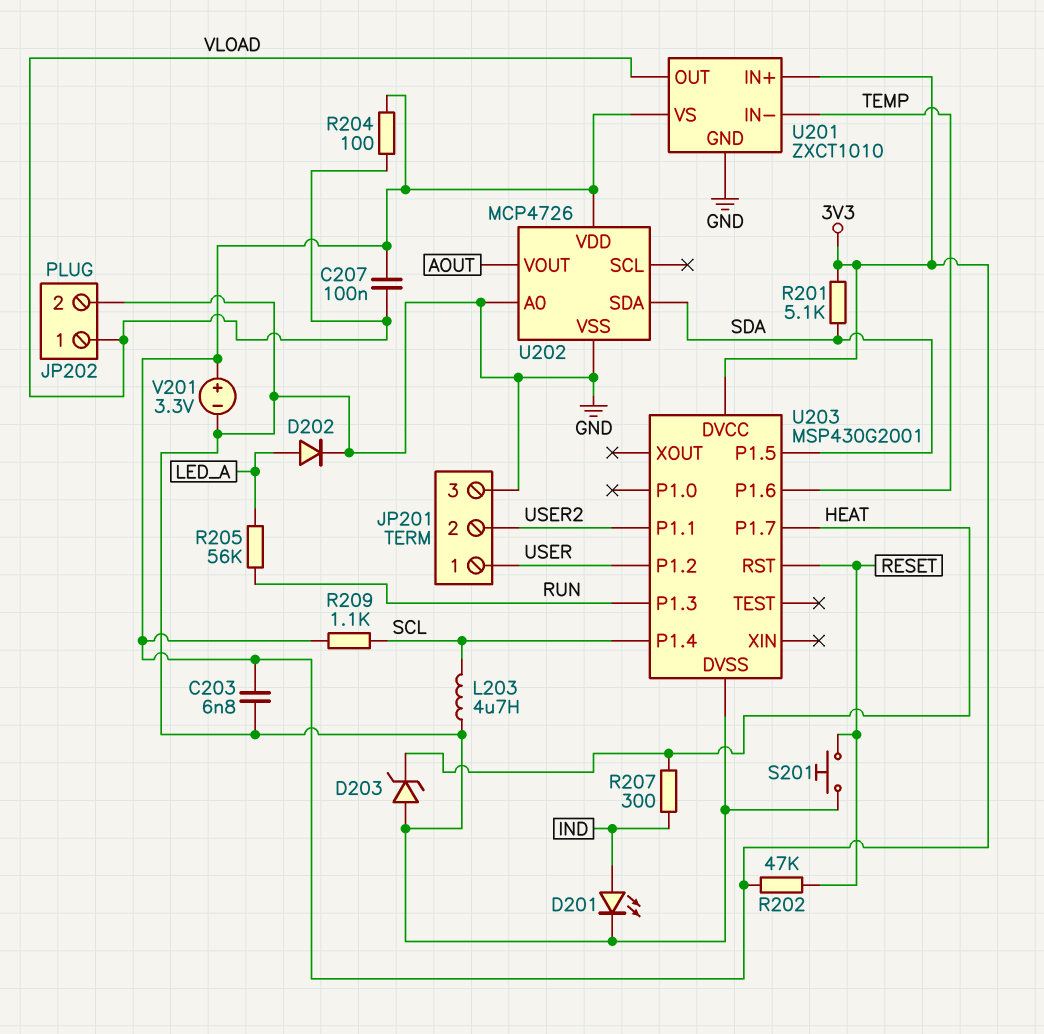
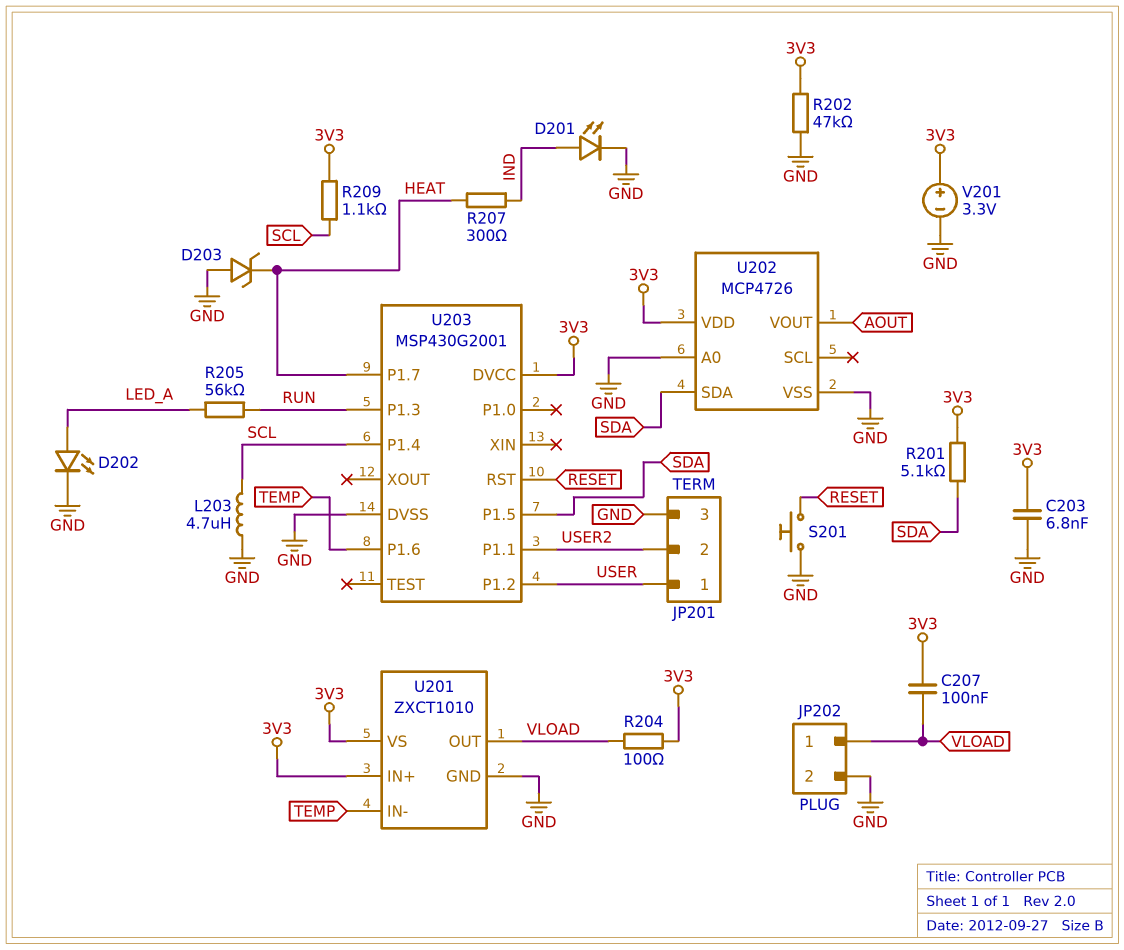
D202: diode (A LED_A, K GND) -> LED (A LED_A, K GND)
R202: 47k (3V3, RESET) -> 47k (3V3, GND)

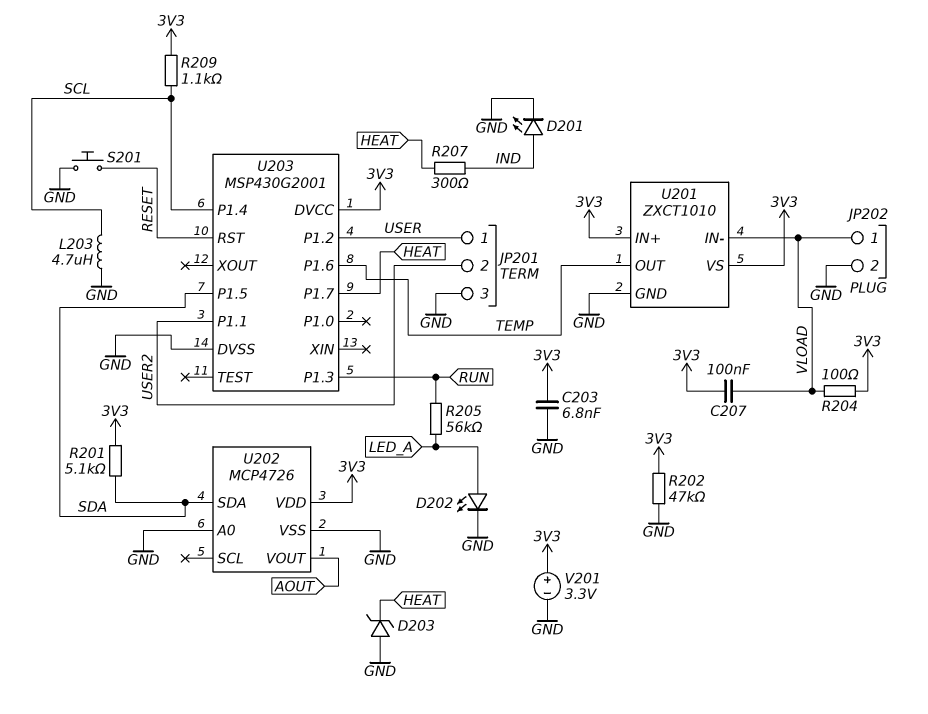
U201 pin IN-: TEMP -> VLOAD
U201 pin OUT: VLOAD -> TEMP

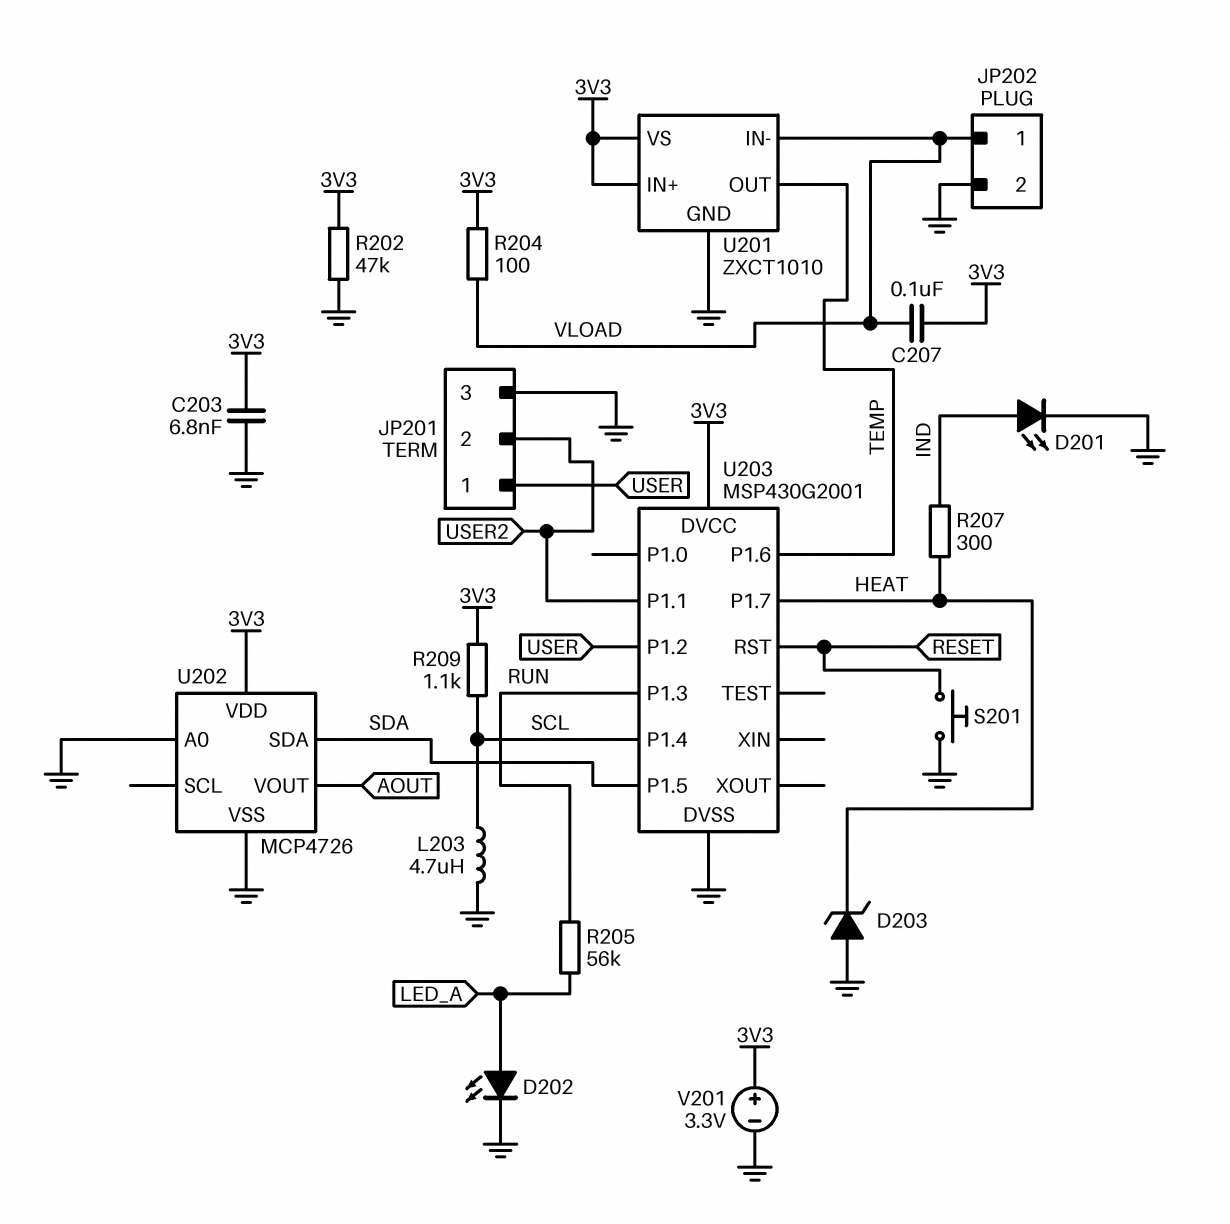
R201: 5.1k (3V3, SDA) -> none

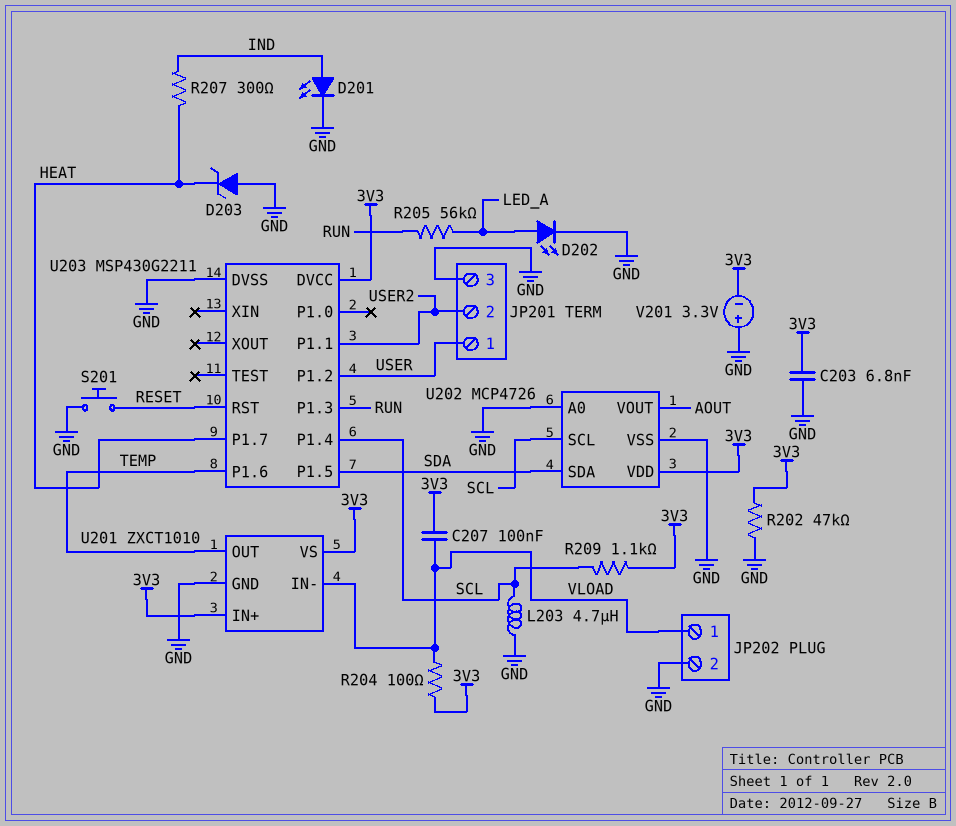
U202 pin SCL: none -> SCL
U203: MSP430G2001 -> MSP430G2211
V201: 3.3V (plus 3V3, minus GND) -> 3.3V (plus GND, minus 3V3)

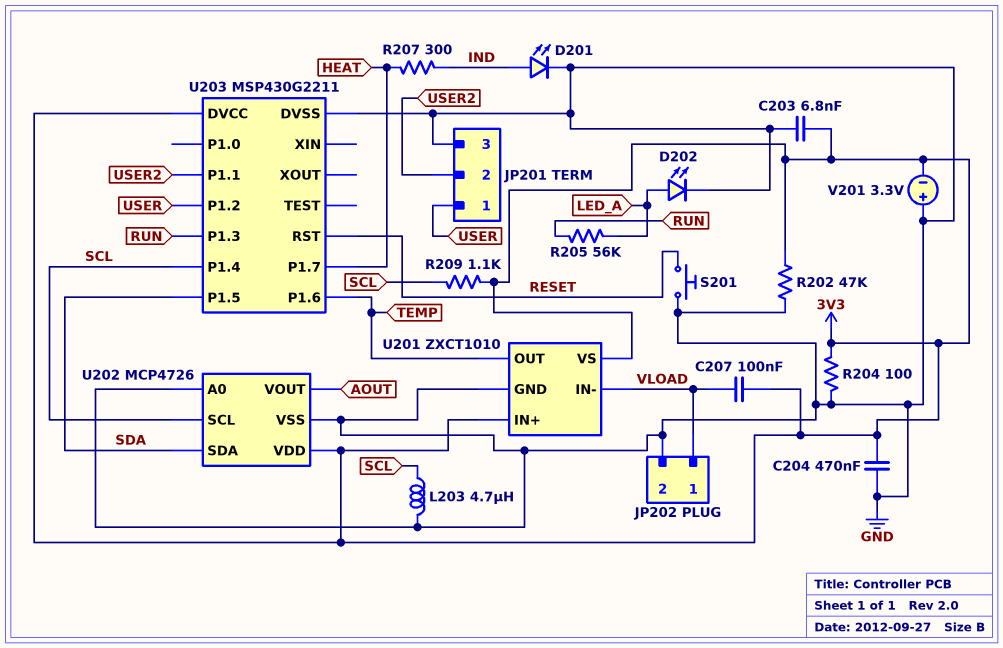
C204: none -> 470nF (3V3, GND)
D203: zener (A GND, K HEAT) -> none
R204: 100 (3V3, VLOAD) -> 100 (3V3, GND)

